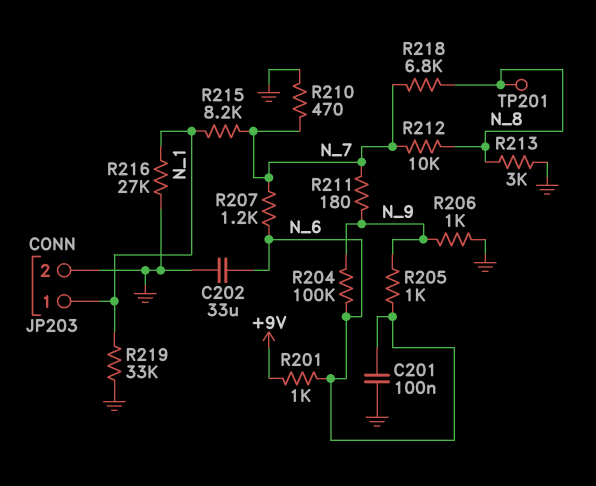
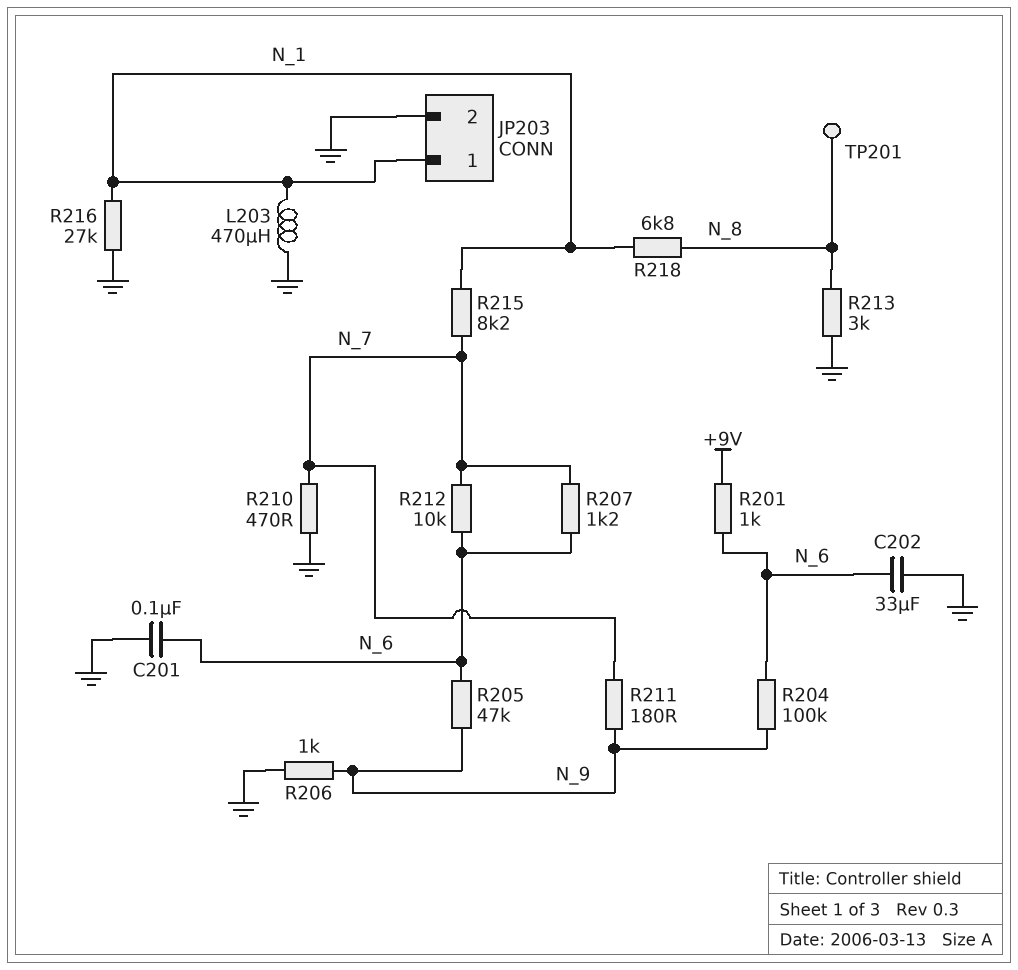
L203: none -> 470uH (GND, N_1)
R205: 1k (N_6, N_9) -> 47k (N_6, N_9)
R212: 10k (N_7, N_8) -> 10k (N_6, N_7)
R218: 6.8k (N_7, N_8) -> 6.8k (N_1, N_8)
R219: 33k (GND, N_1) -> none

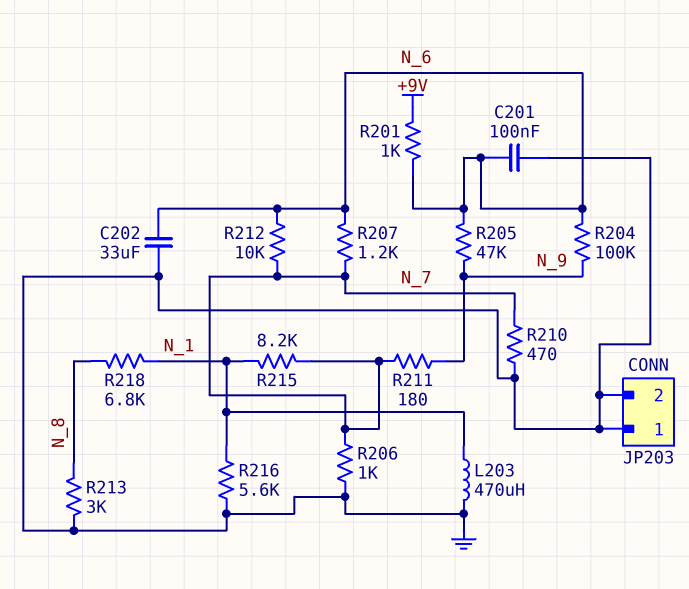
JP203 pin 1: N_1 -> GND
R206: 1k (GND, N_9) -> 1k (GND, N_7)
R216: 27k (GND, N_1) -> 5.6k (GND, N_1)
TP201: test point (N_8) -> none

